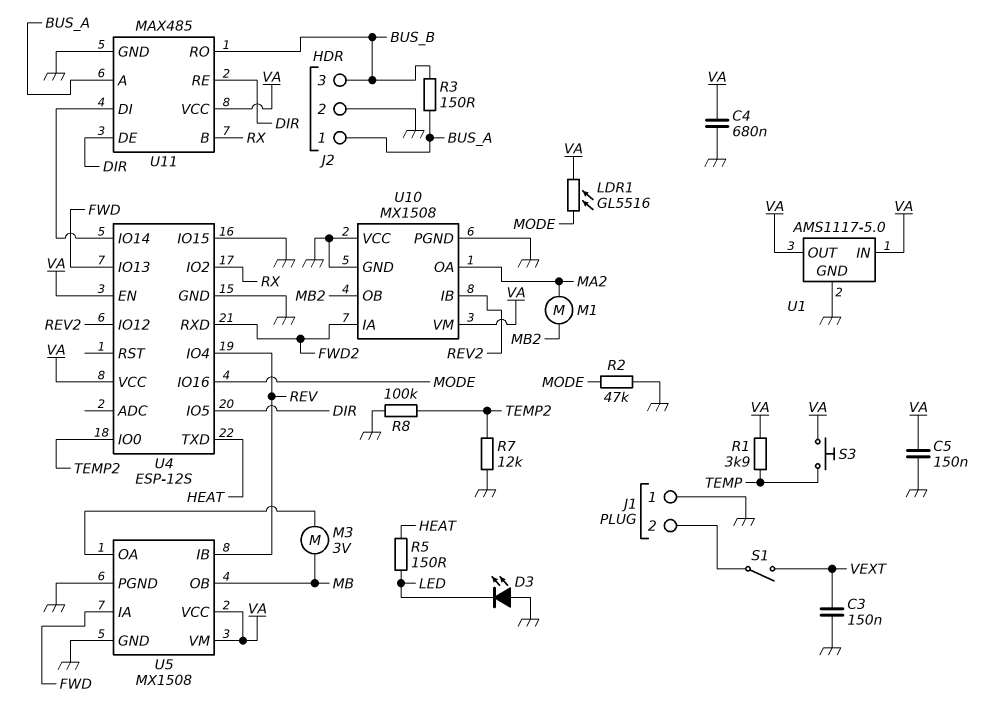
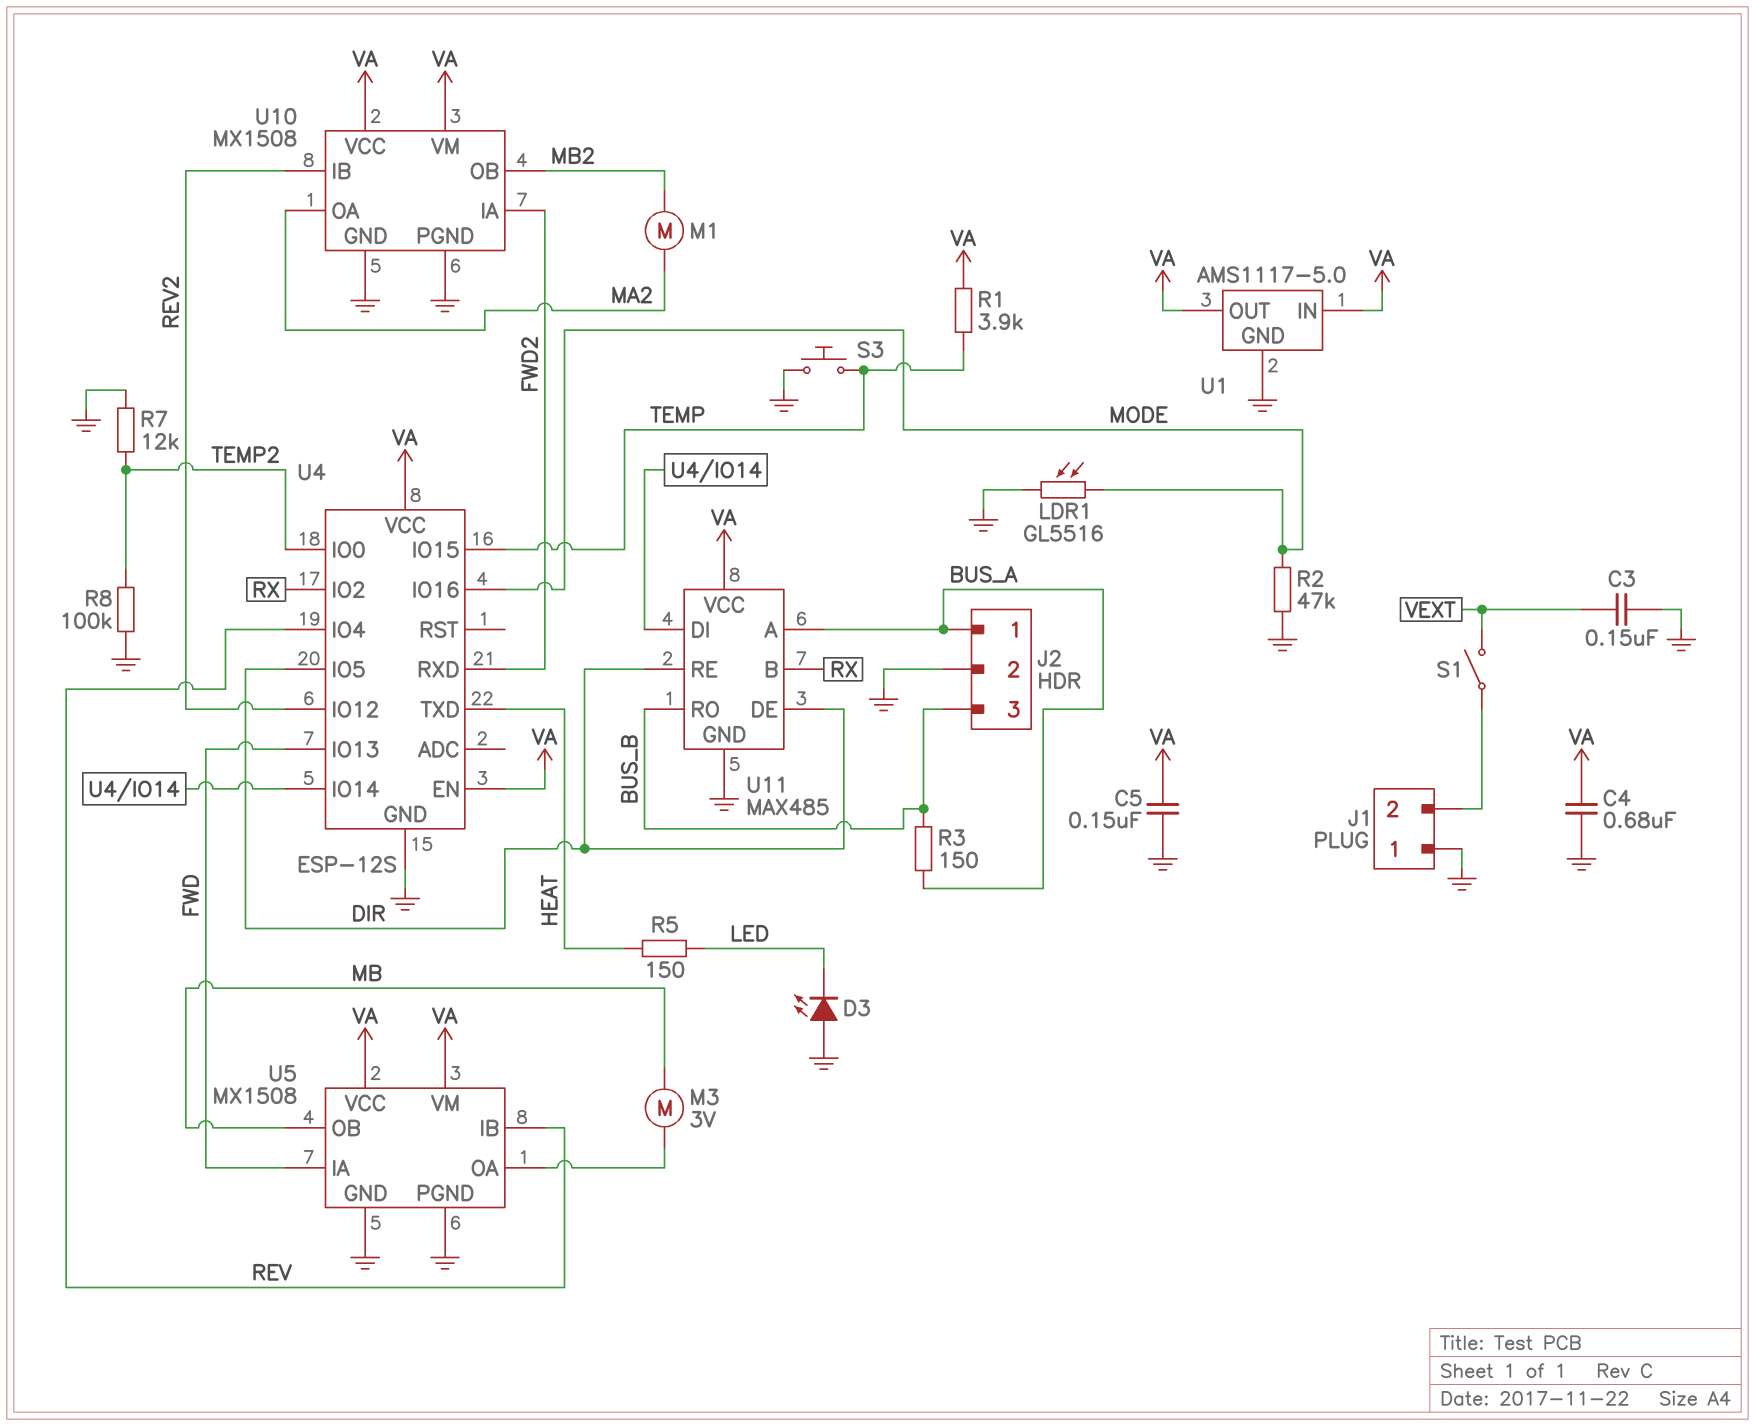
LDR1: GL5516 (MODE, VA) -> GL5516 (GND, MODE)
S3: button (TEMP, VA) -> button (GND, TEMP)
U4 pin IO15: GND -> TEMP
U10 pin VCC: GND -> VA

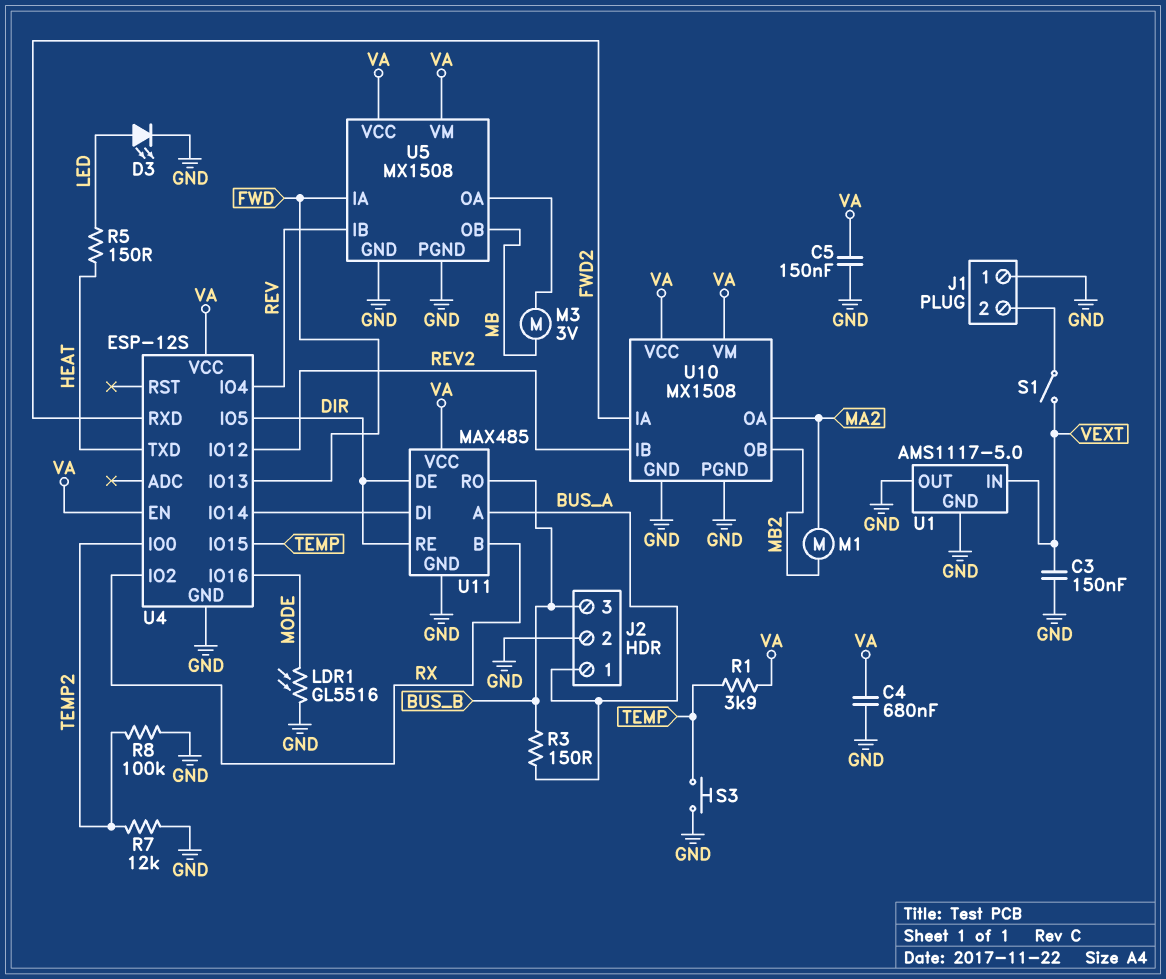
D3: LED (A GND, K LED) -> LED (A LED, K GND)
R2: 47k (GND, MODE) -> none
U1 pin IN: VA -> VEXT
U1 pin OUT: VA -> GND

